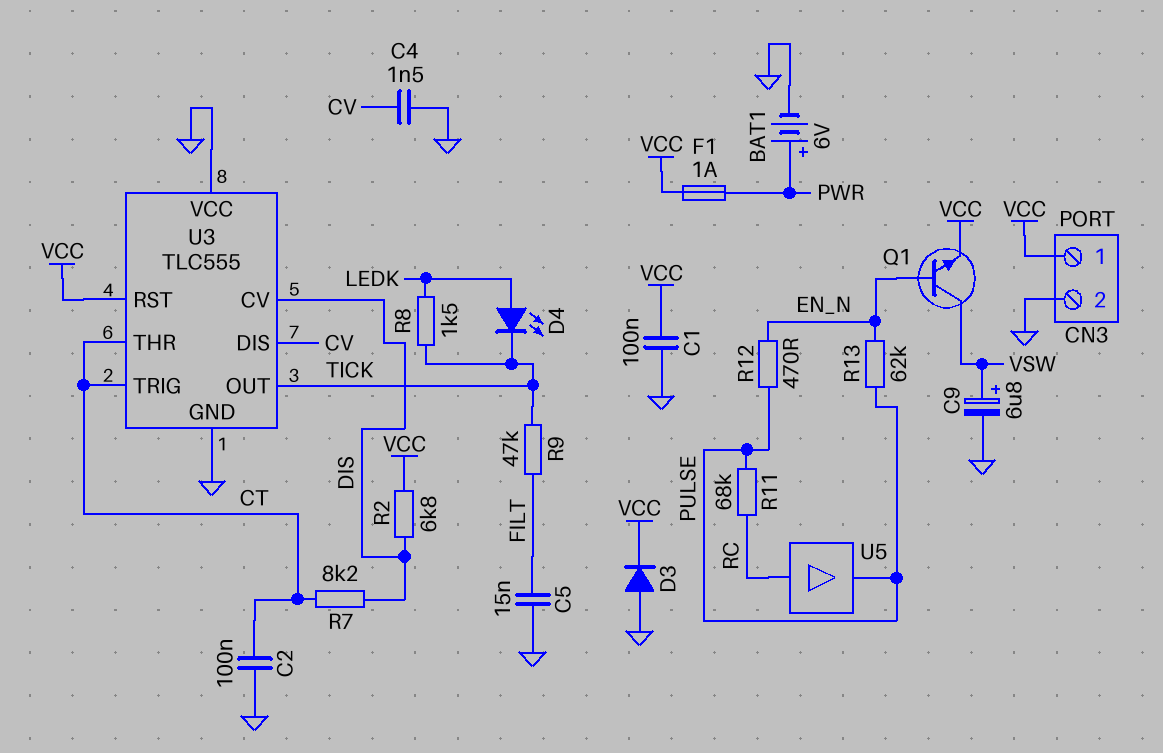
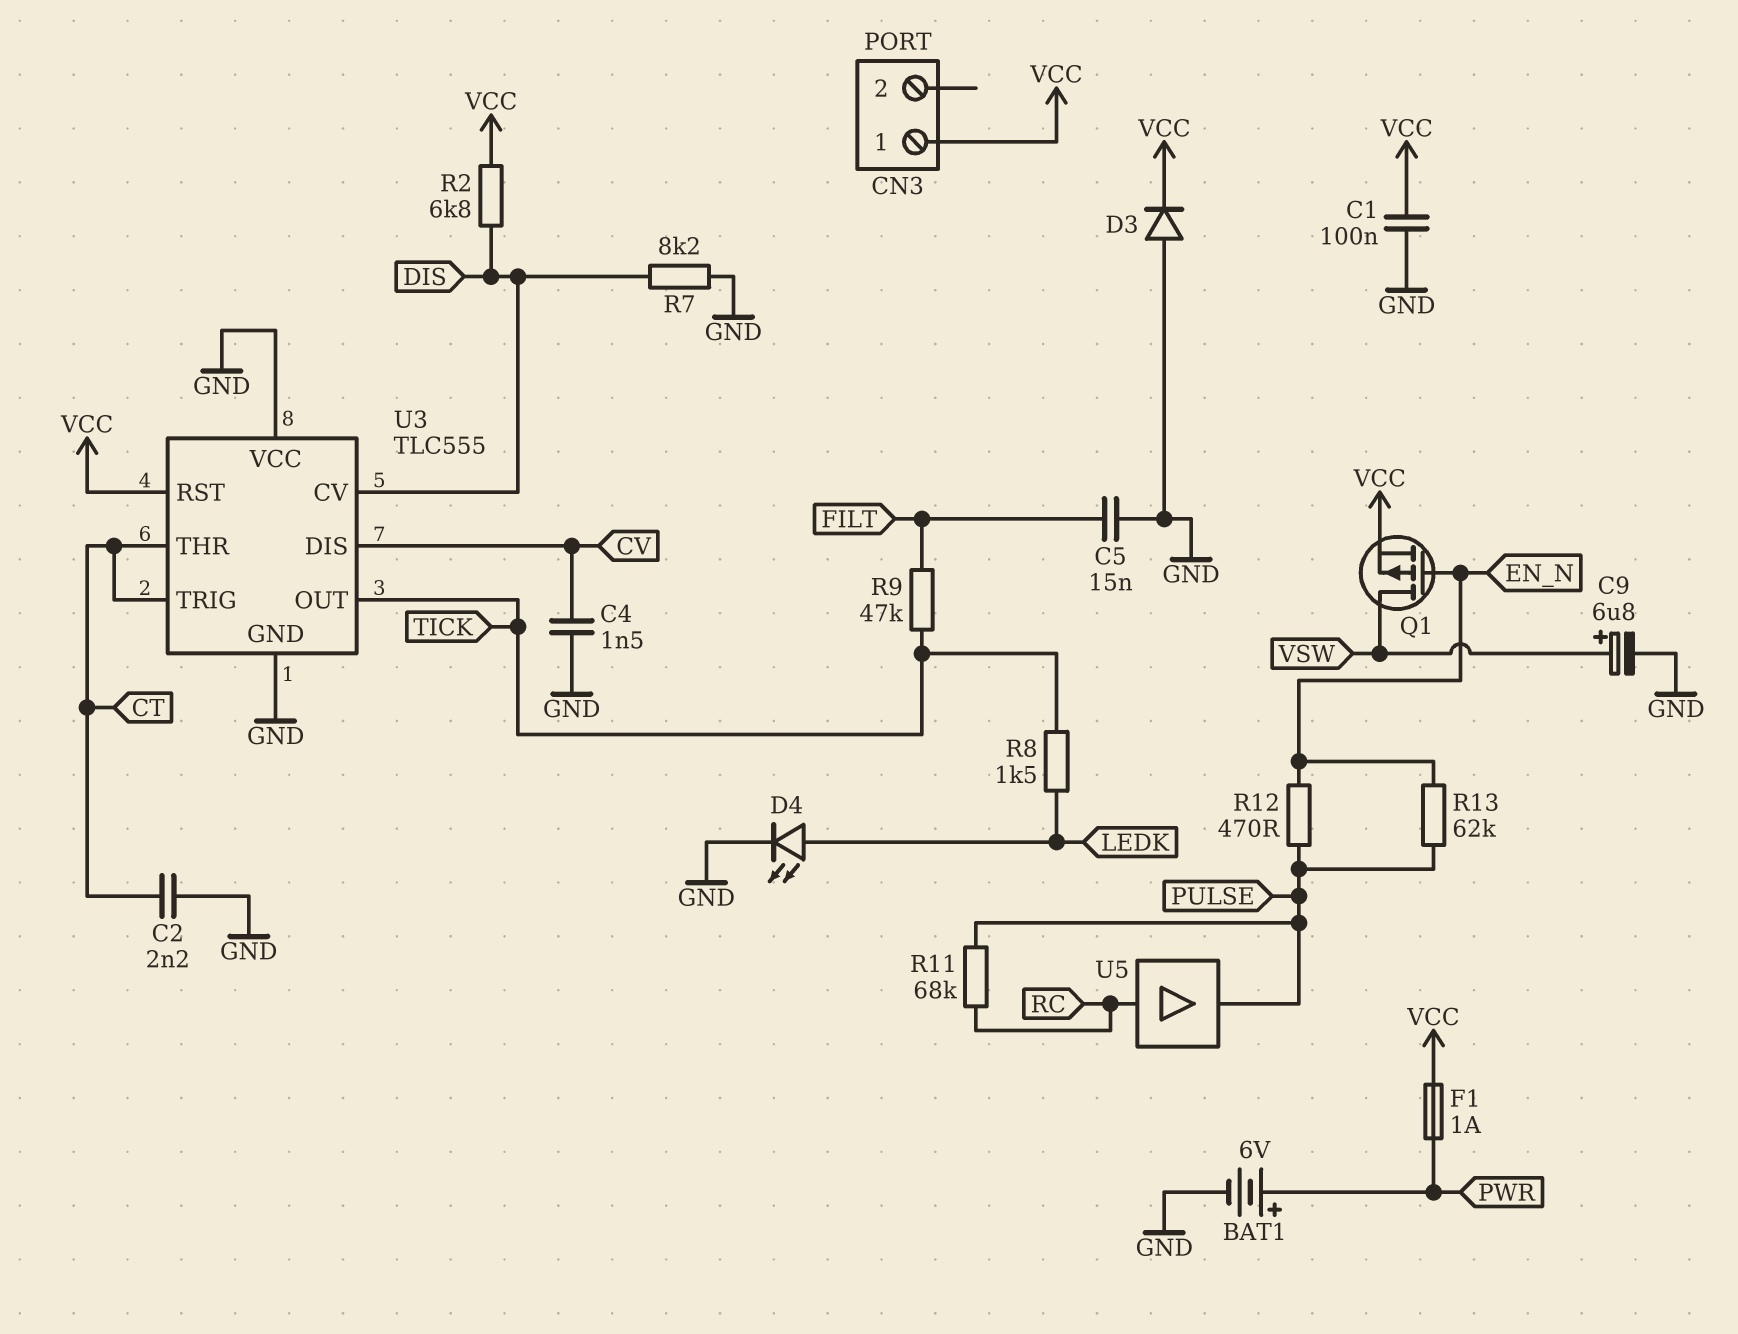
C2: 100nF (CT, GND) -> 2.2nF (CT, GND)
CN3 pin 2: GND -> none
D4: LED (A LEDK, K TICK) -> LED (A LEDK, K GND)
Q1: NPN (B EN_N, C VSW, E VCC) -> PMOS (G EN_N, D VSW, S VCC)
R7: 8.2k (CT, DIS) -> 8.2k (DIS, GND)

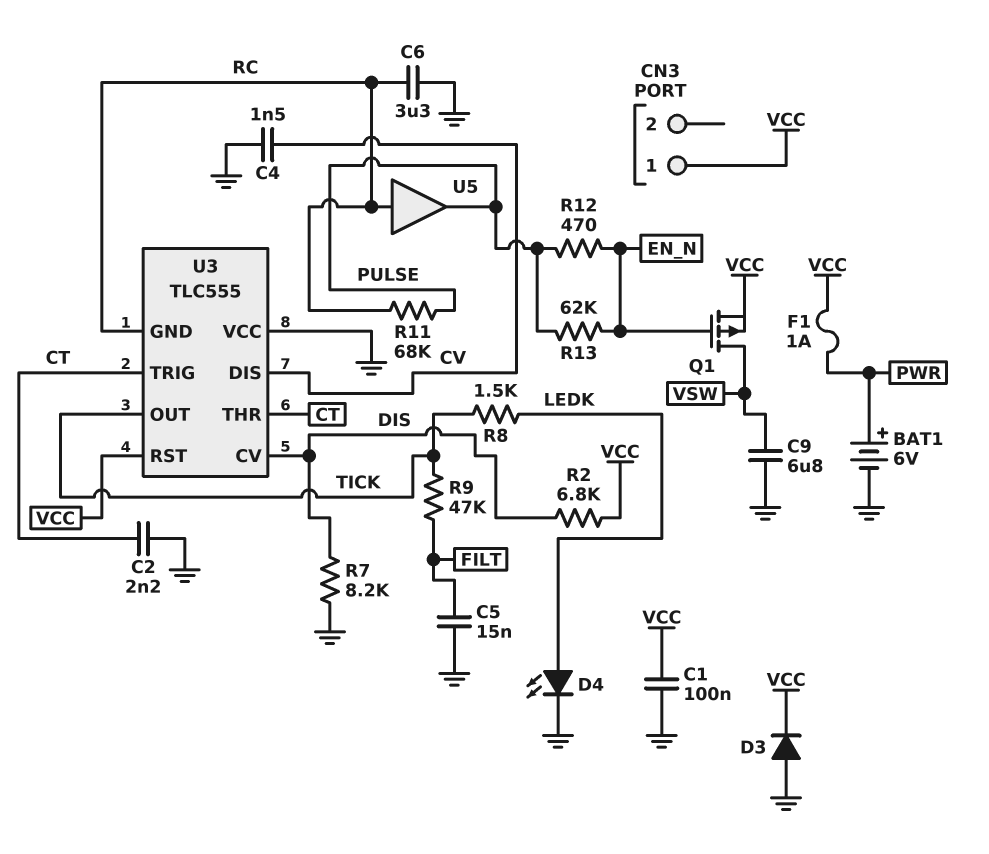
C6: none -> 3.3uF (GND, RC)
C9: 6.8uF (plus VSW, minus GND) -> 6.8uF (GND, VSW)
U3 pin GND: GND -> RC

